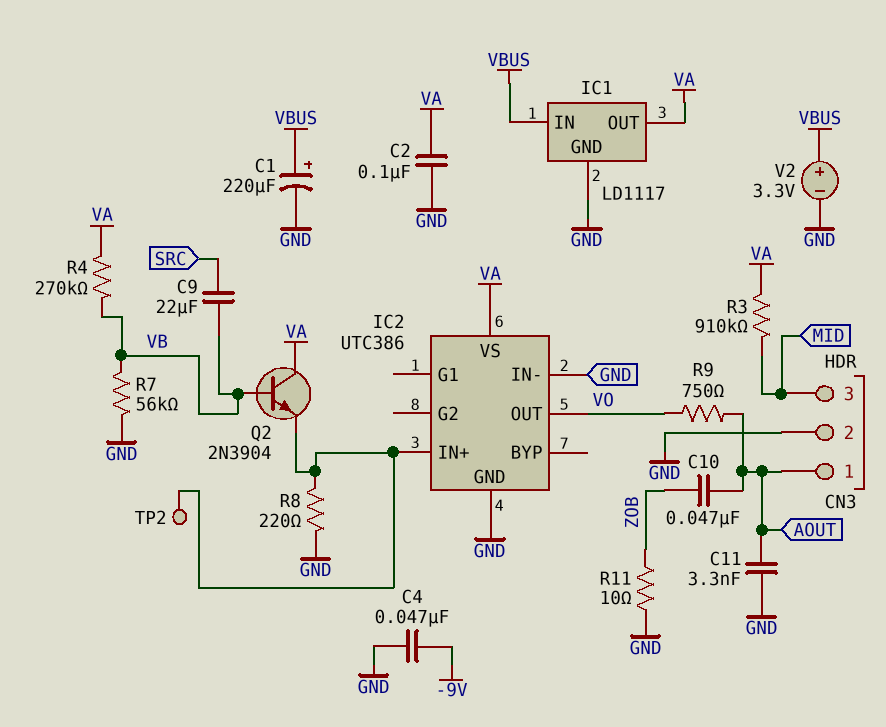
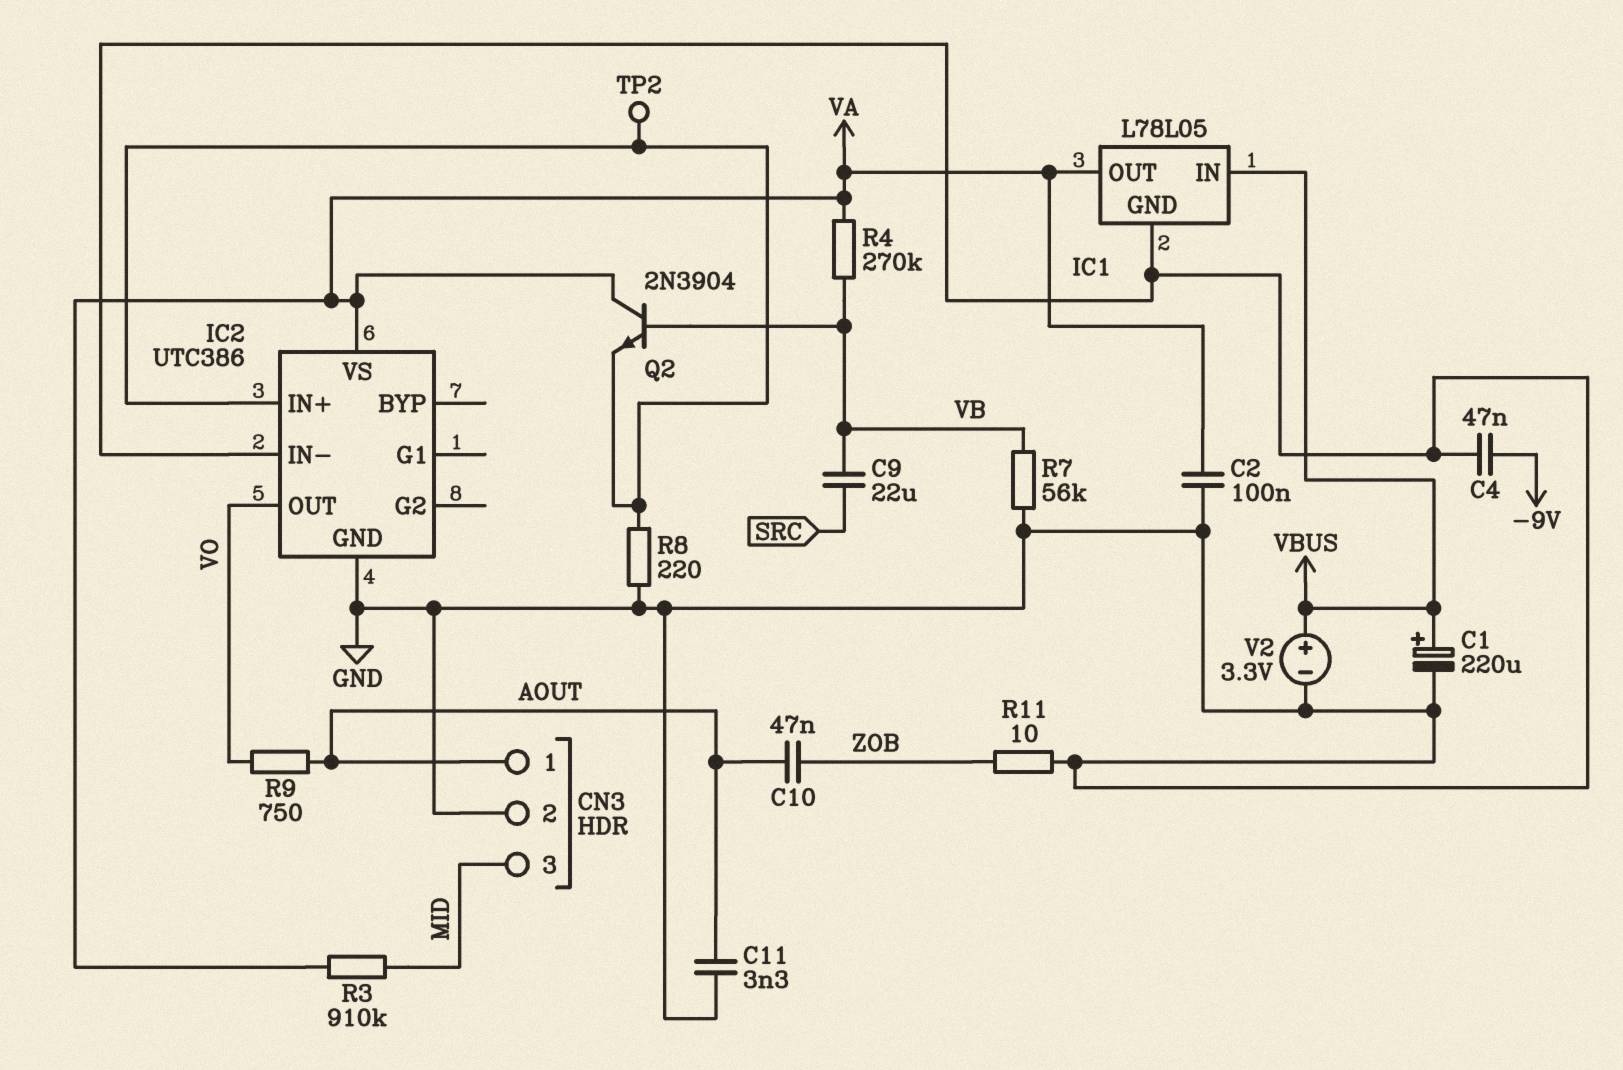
IC1: LD1117 -> L78L05

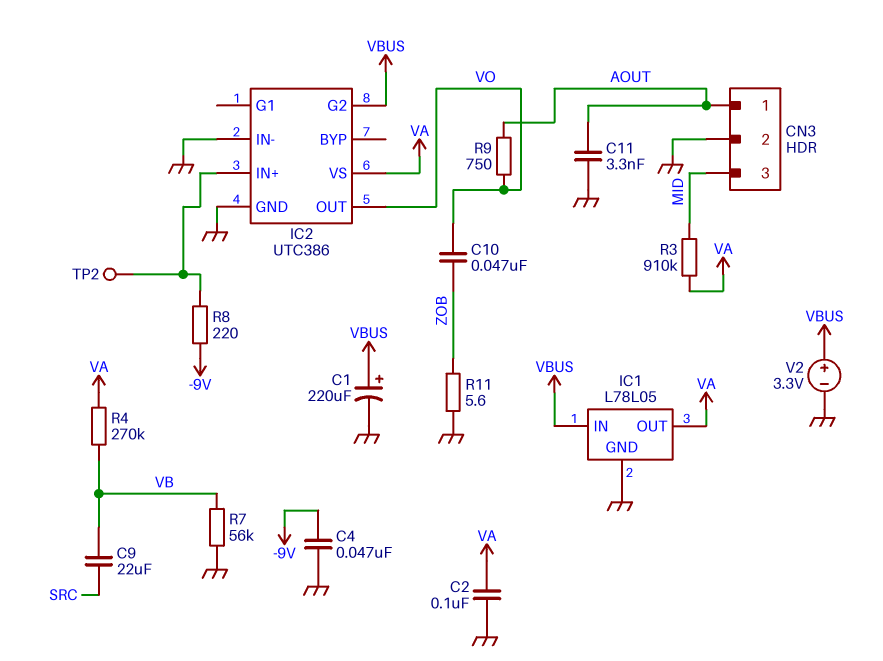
C10: 47nF (AOUT, ZOB) -> 47nF (VO, ZOB)
IC2 pin G2: none -> VBUS
Q2: NPN 2N3904 (B VB, C VA, E IC2/IN+) -> none
R8: 220 (GND, IC2/IN+) -> 220 (-9V, IC2/IN+)
R11: 10 (GND, ZOB) -> 5.6 (GND, ZOB)

